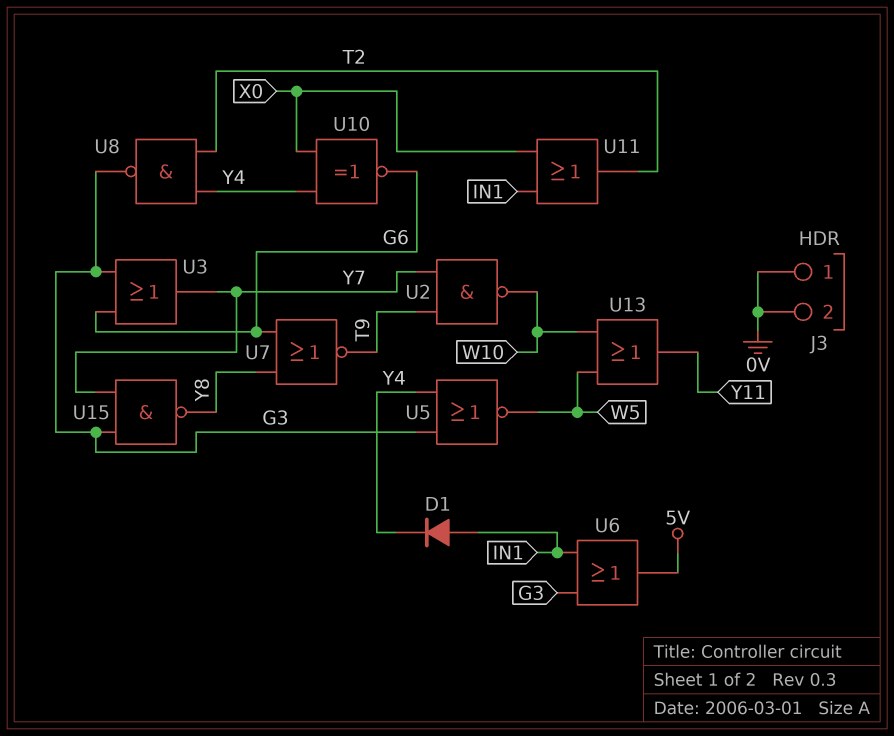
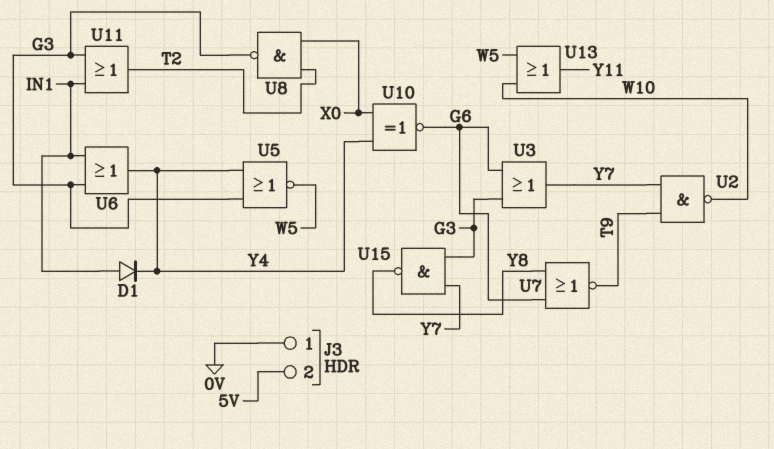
J3 pin 2: 0V -> 5V
U6: OR (in G3, in IN1, out 5V) -> OR (in G3, in IN1, out Y4)
U8: NAND (in T2, in Y4, out G3) -> NAND (in T2, in X0, out G3)
U11: OR (in IN1, in X0, out T2) -> OR (in G3, in IN1, out T2)

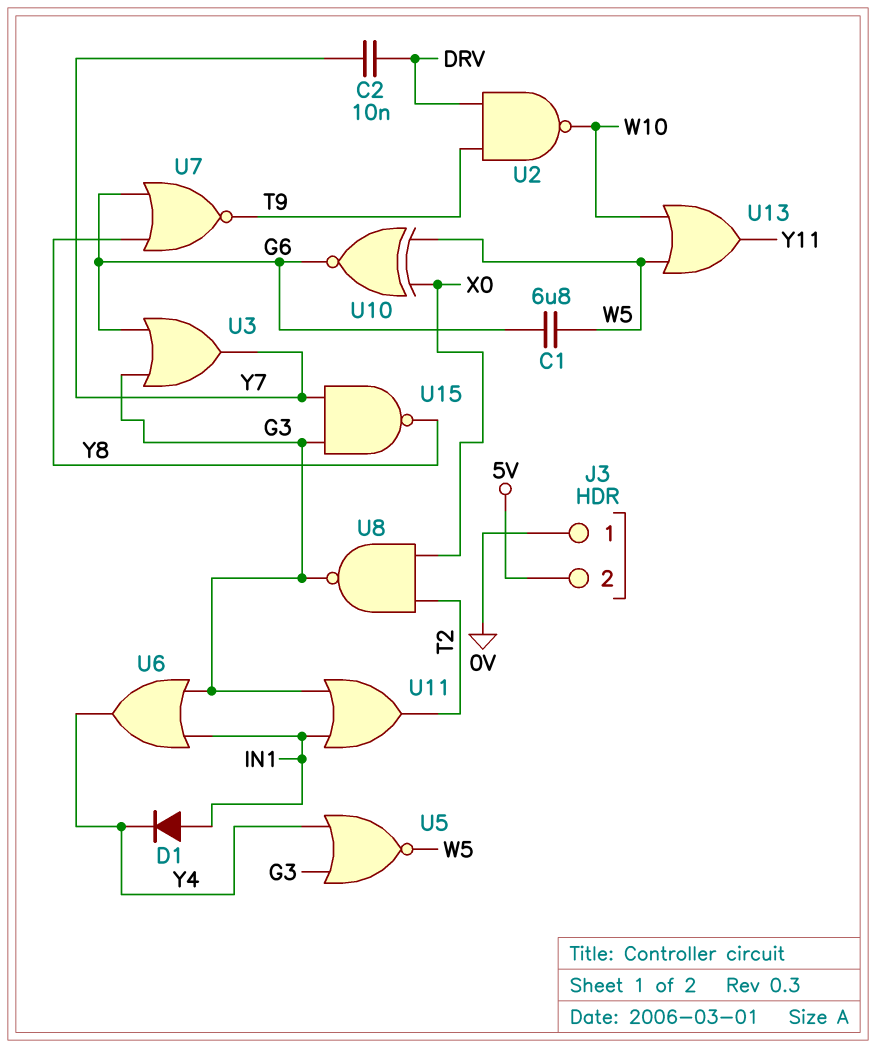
C1: none -> 6.8uF (G6, W5)
C2: none -> 10nF (DRV, Y7)
U2: NAND (in T9, in Y7, out W10) -> NAND (in DRV, in T9, out W10)
U10: XNOR (in X0, in Y4, out G6) -> XNOR (in W5, in X0, out G6)

